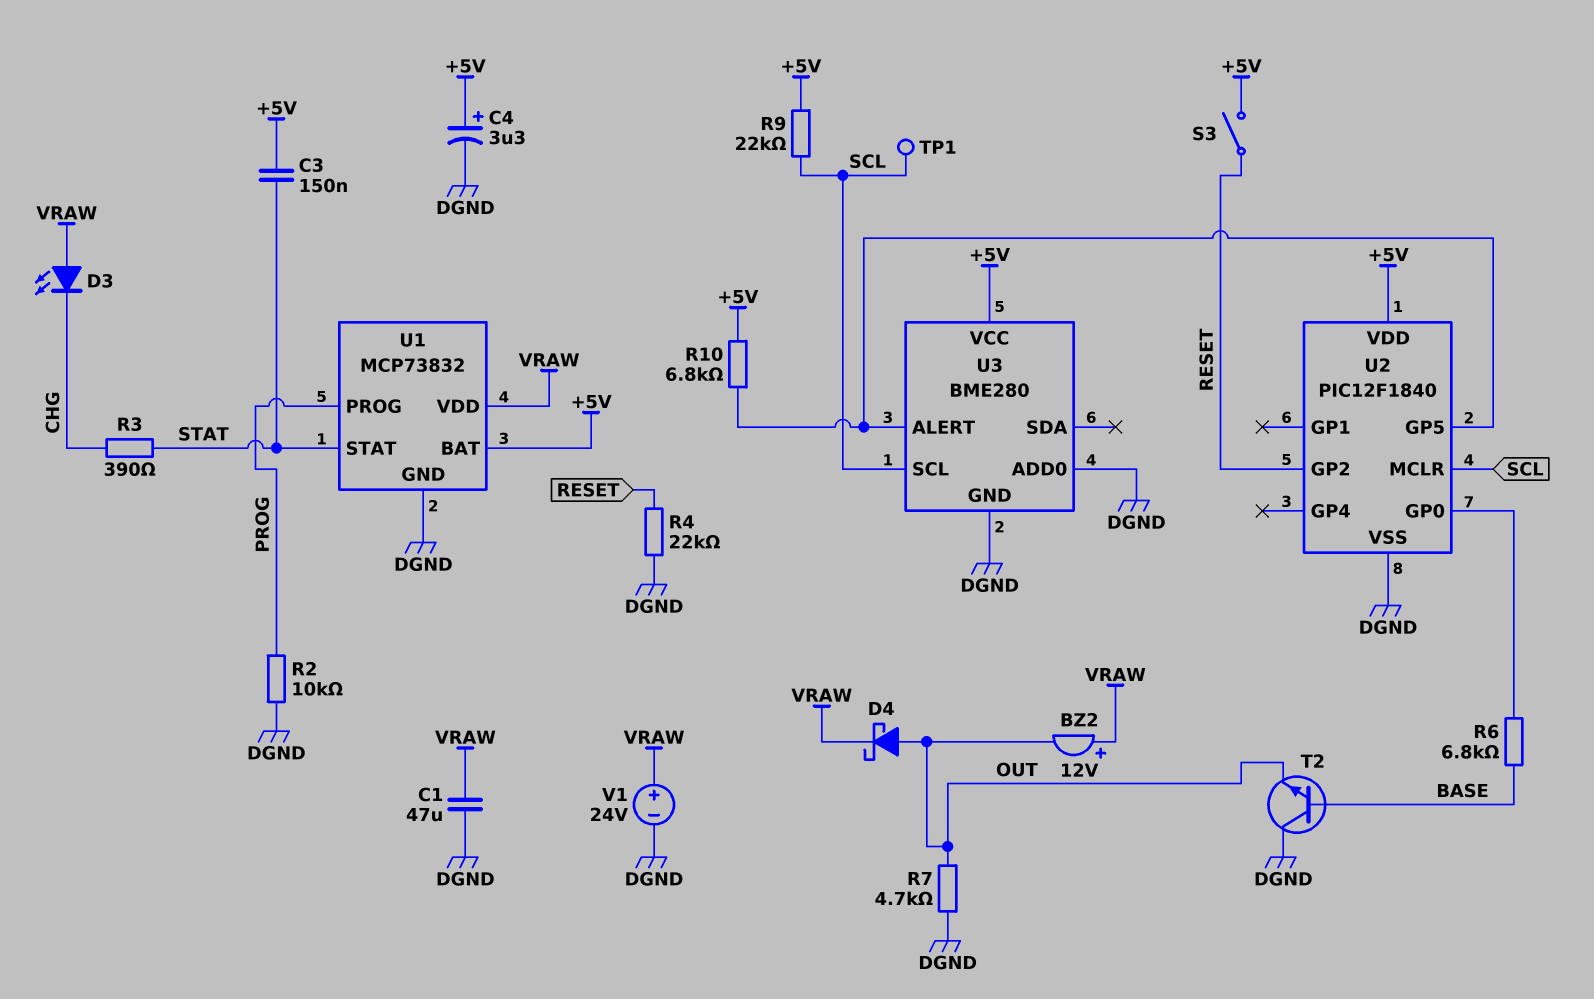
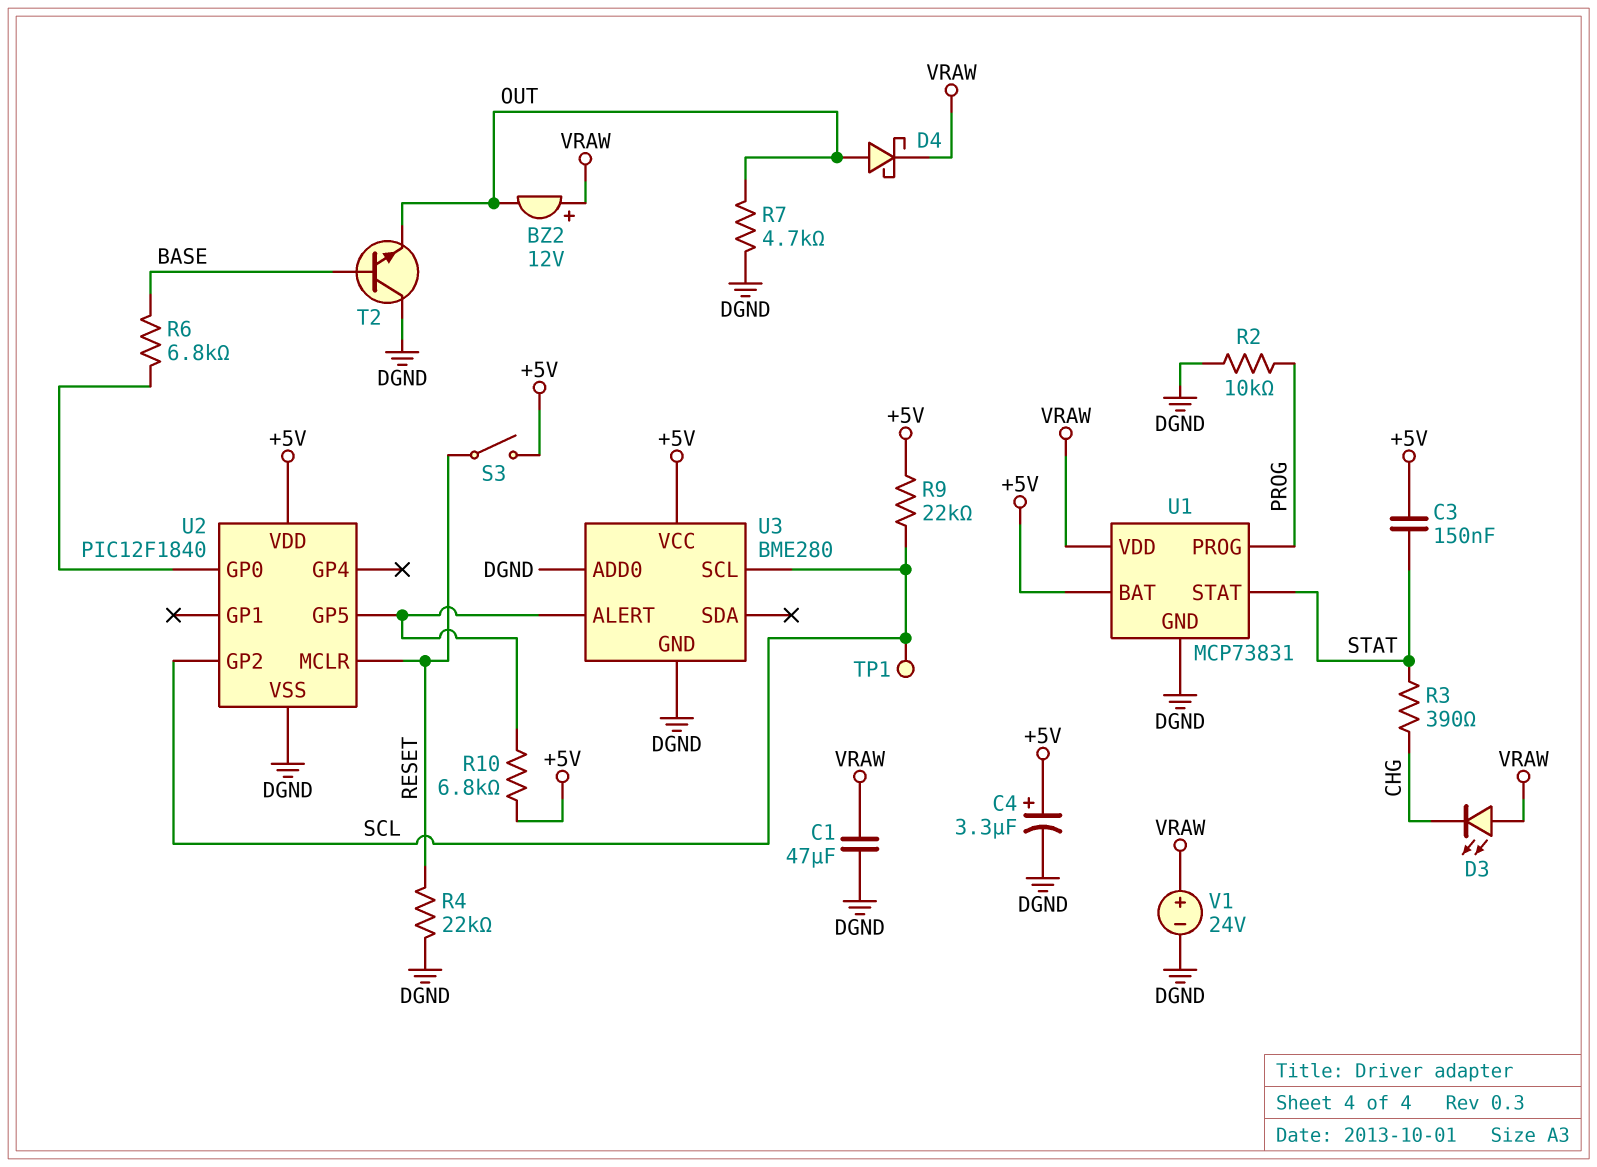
U1: MCP73832 -> MCP73831
U2 pin GP2: RESET -> SCL
U2 pin MCLR: SCL -> RESET

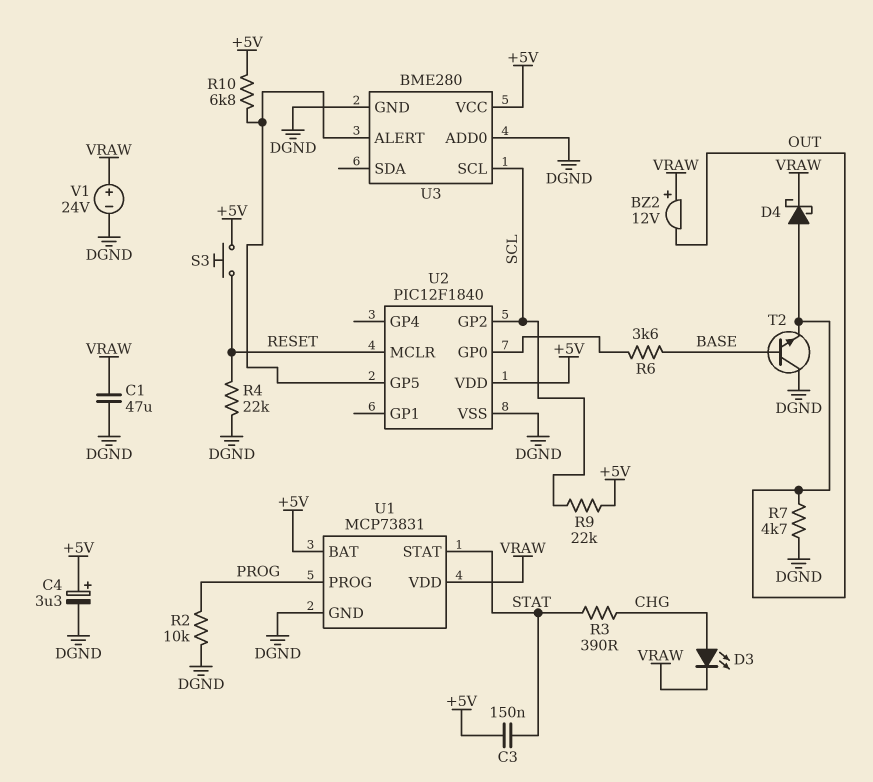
D3: LED (A VRAW, K CHG) -> LED (A CHG, K VRAW)
R6: 6.8k (BASE, U2/GP0) -> 3.6k (BASE, U2/GP0)
S3: switch (+5V, RESET) -> button (+5V, RESET)
TP1: test point (SCL) -> none

